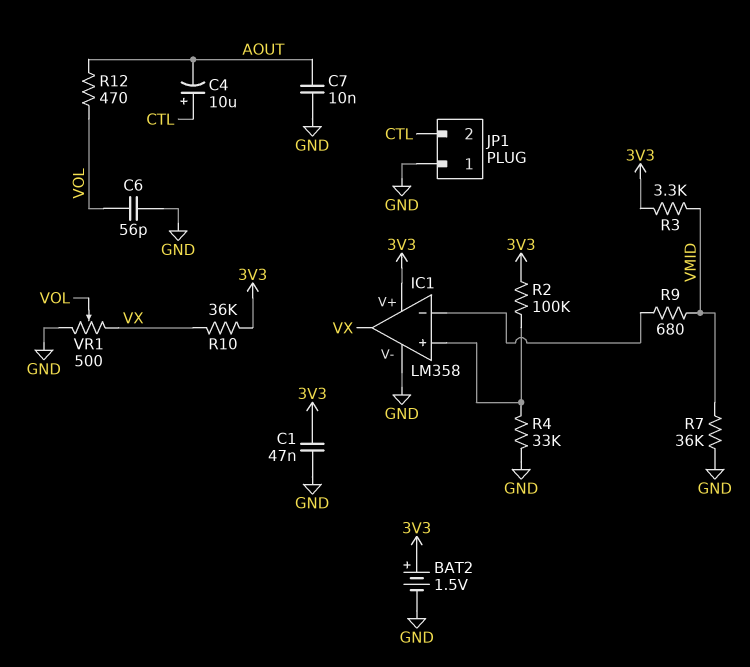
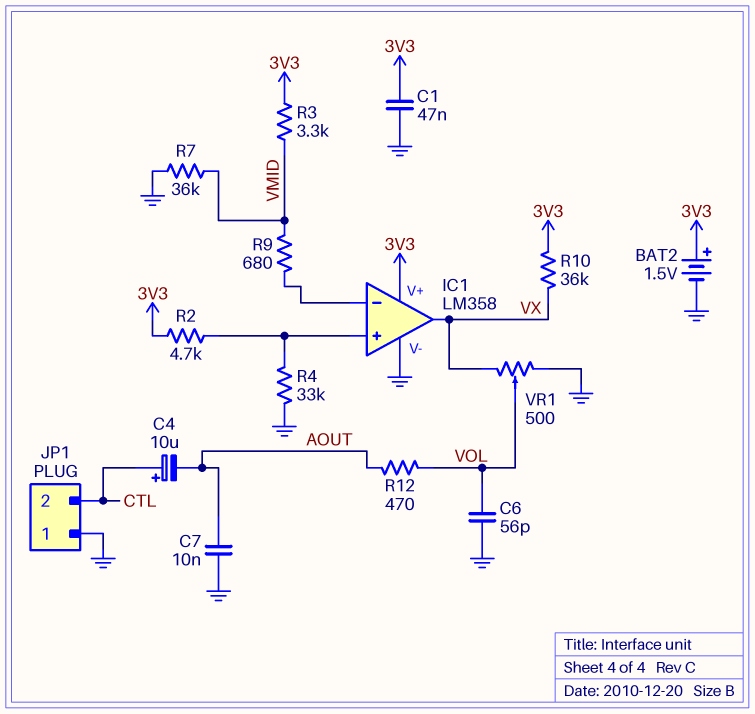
R2: 100k (3V3, IC1/in+) -> 4.7k (3V3, IC1/in+)

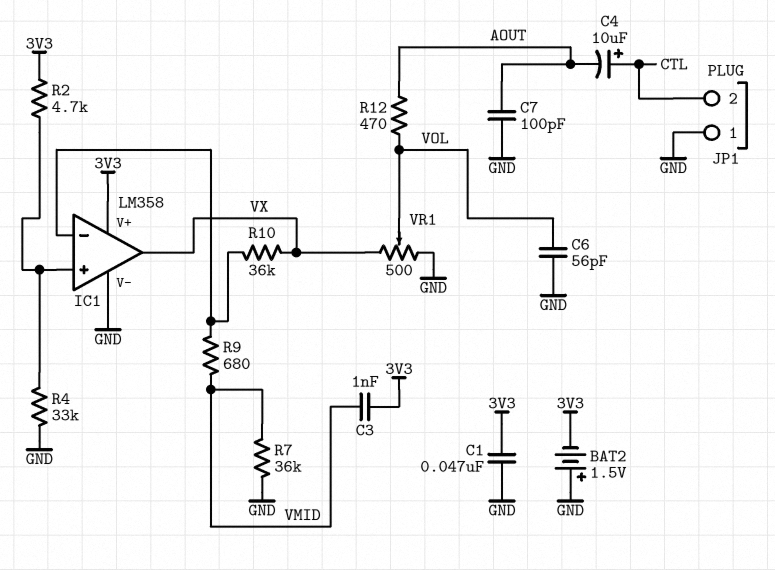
BAT2: 1.5V (plus 3V3, minus GND) -> 1.5V (plus GND, minus 3V3)
C3: none -> 1nF (3V3, VMID)
C7: 10nF (AOUT, GND) -> 100pF (AOUT, GND)
R3: 3.3k (3V3, VMID) -> none
R10: 36k (3V3, VX) -> 36k (IC1/in-, VX)

